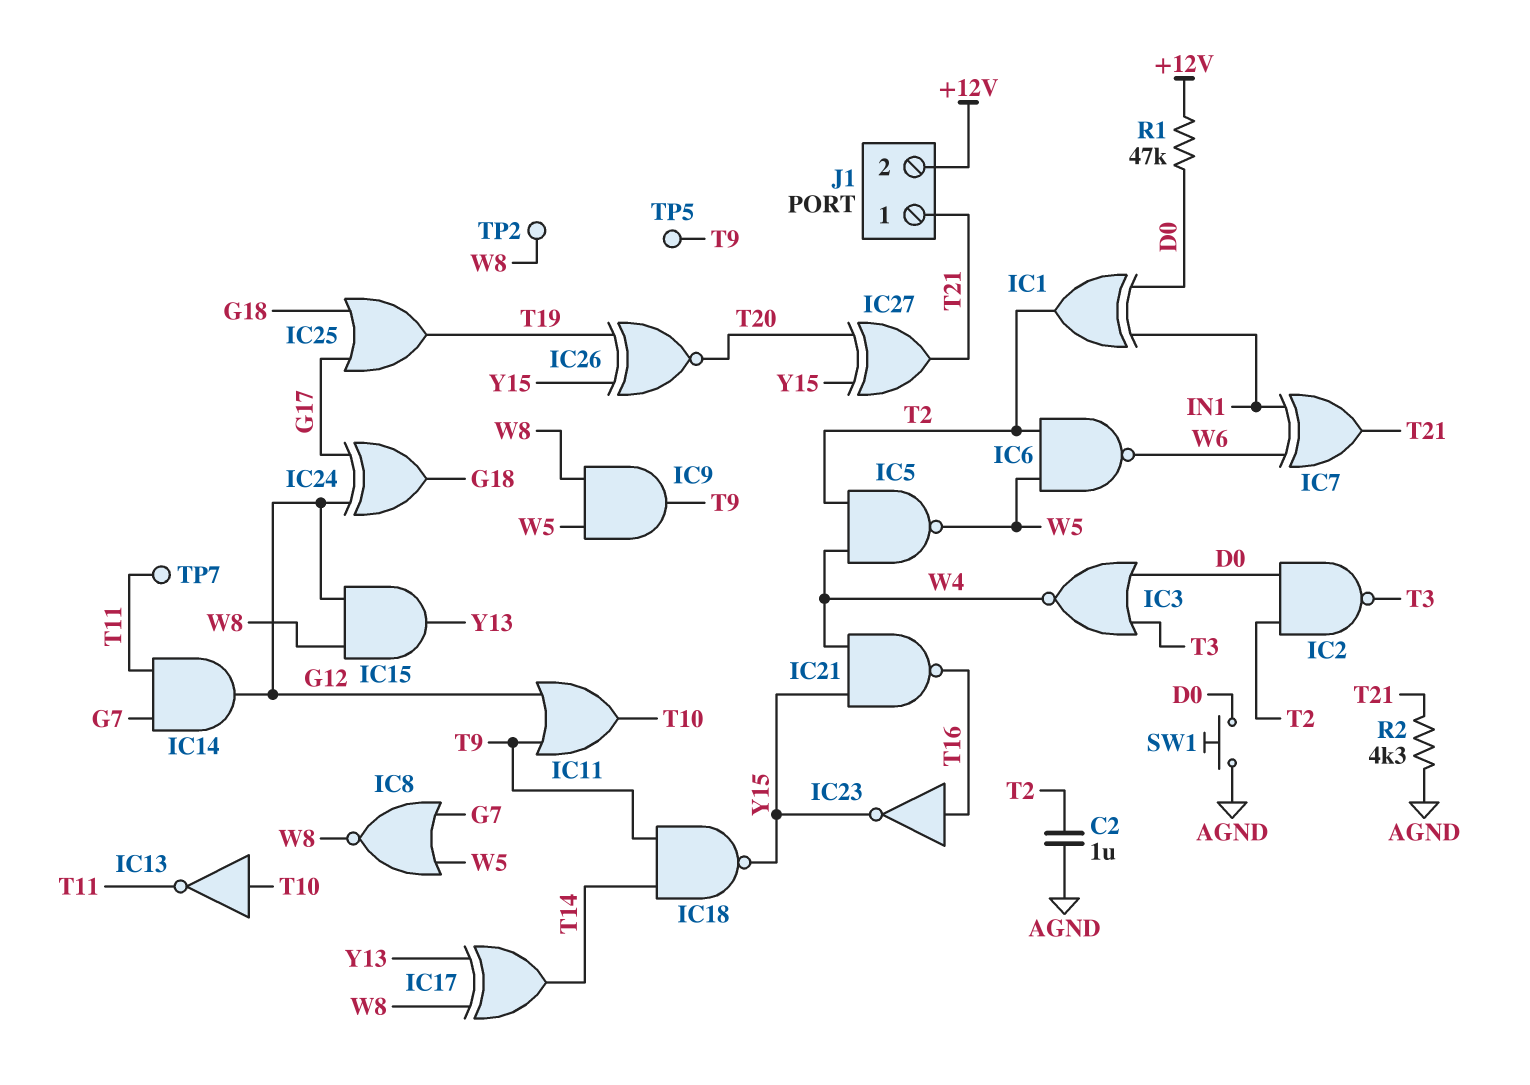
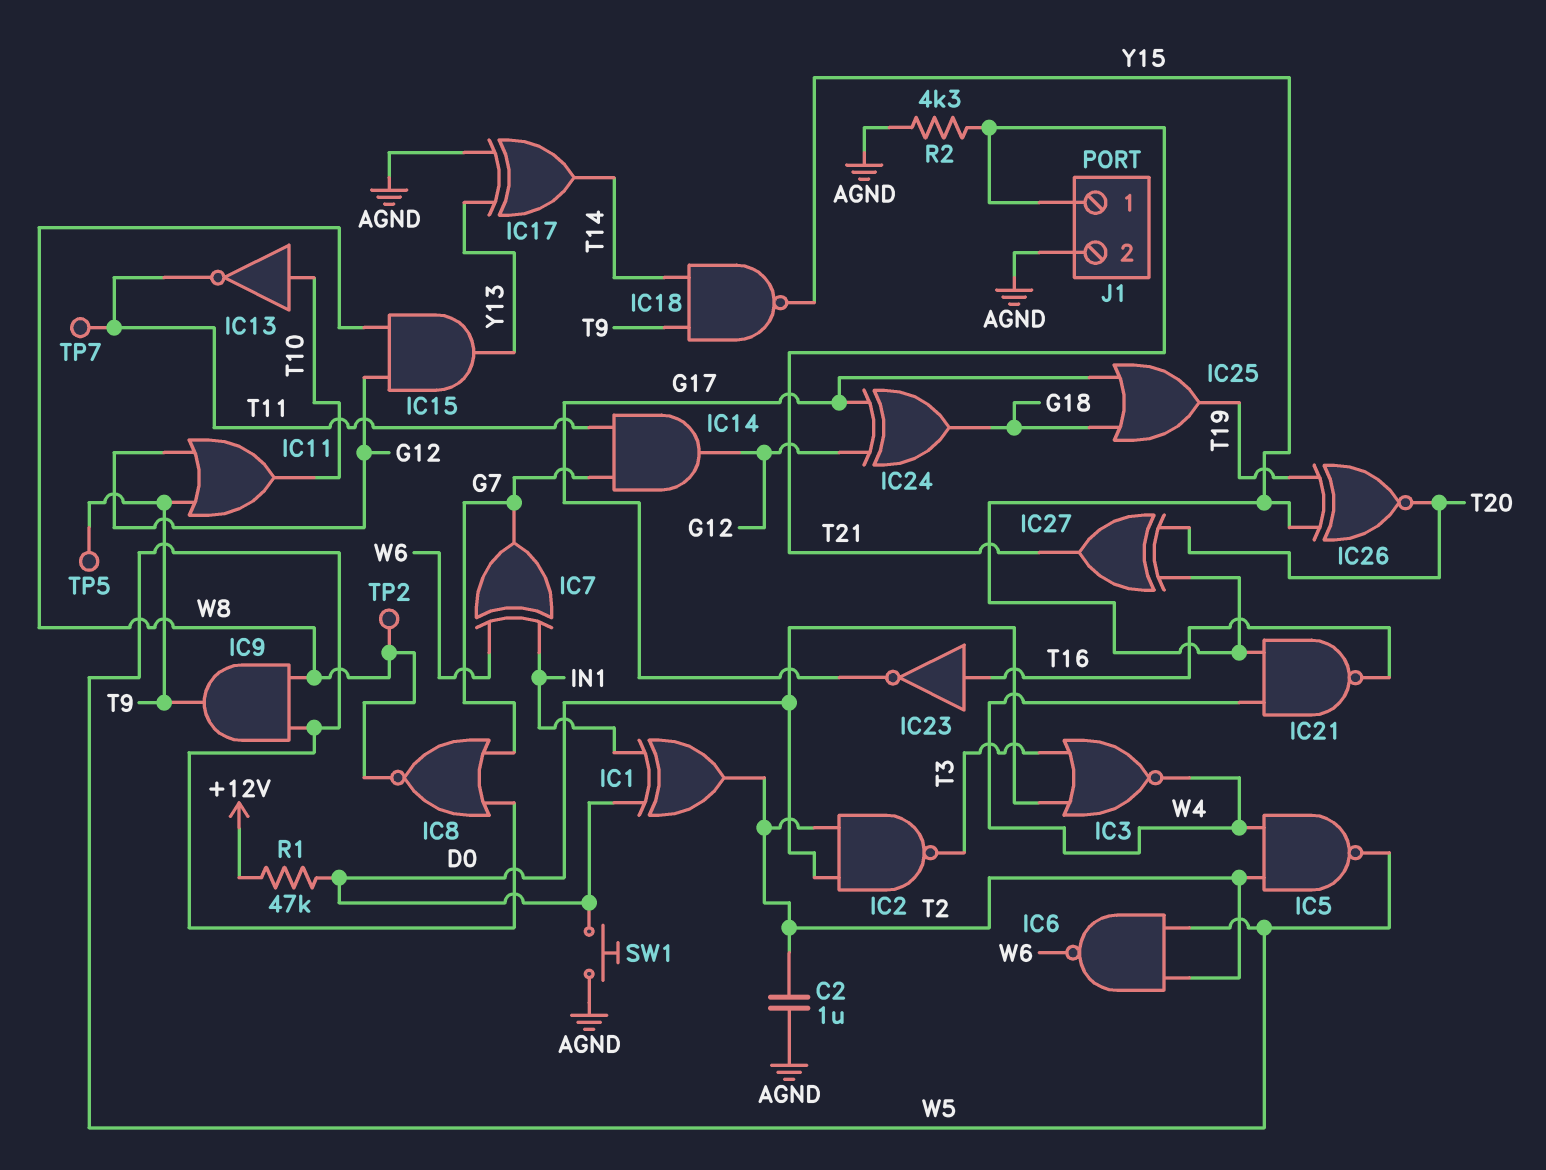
IC7: XOR (in IN1, in W6, out T21) -> XOR (in IN1, in W6, out G7)
IC17: XOR (in W8, in Y13, out T14) -> XOR (in AGND, in Y13, out T14)
IC23: NOT (in T16, out Y15) -> NOT (in T16, out G17)
J1 pin 2: +12V -> AGND

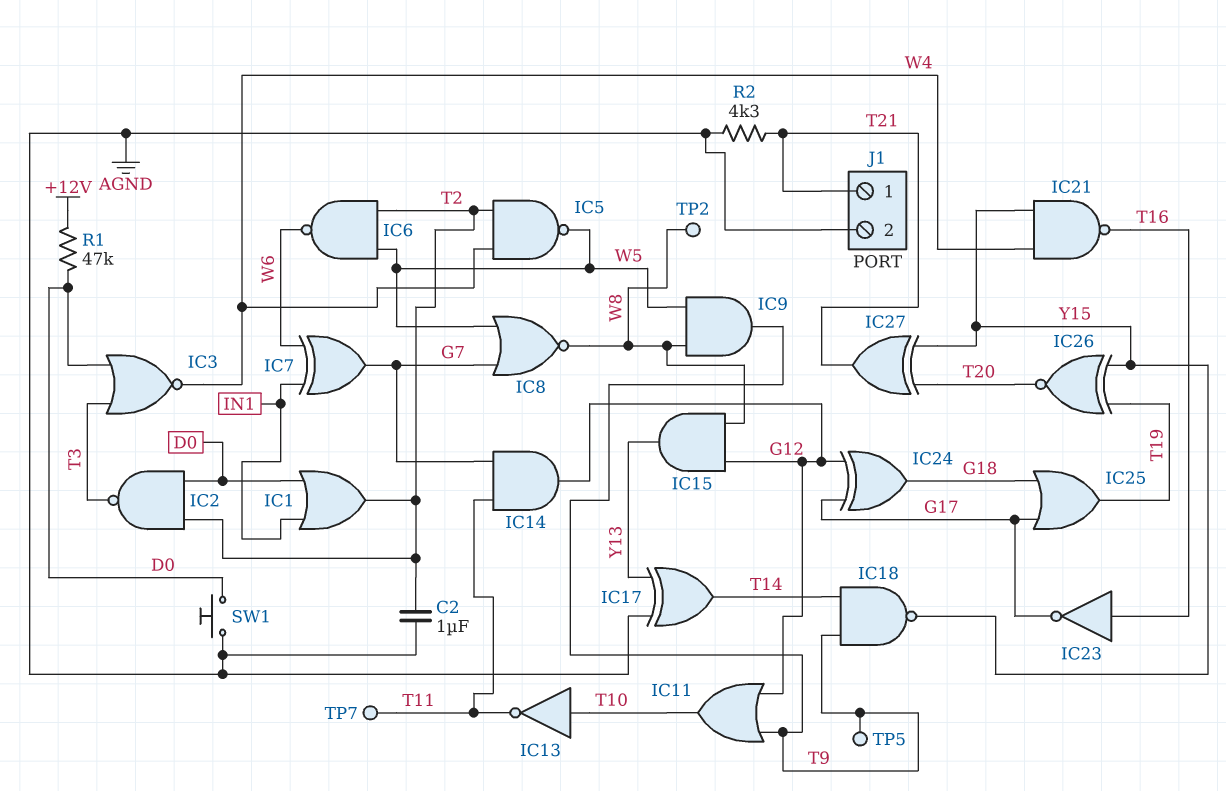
IC1: XOR (in D0, in IN1, out T2) -> OR (in D0, in IN1, out T2)

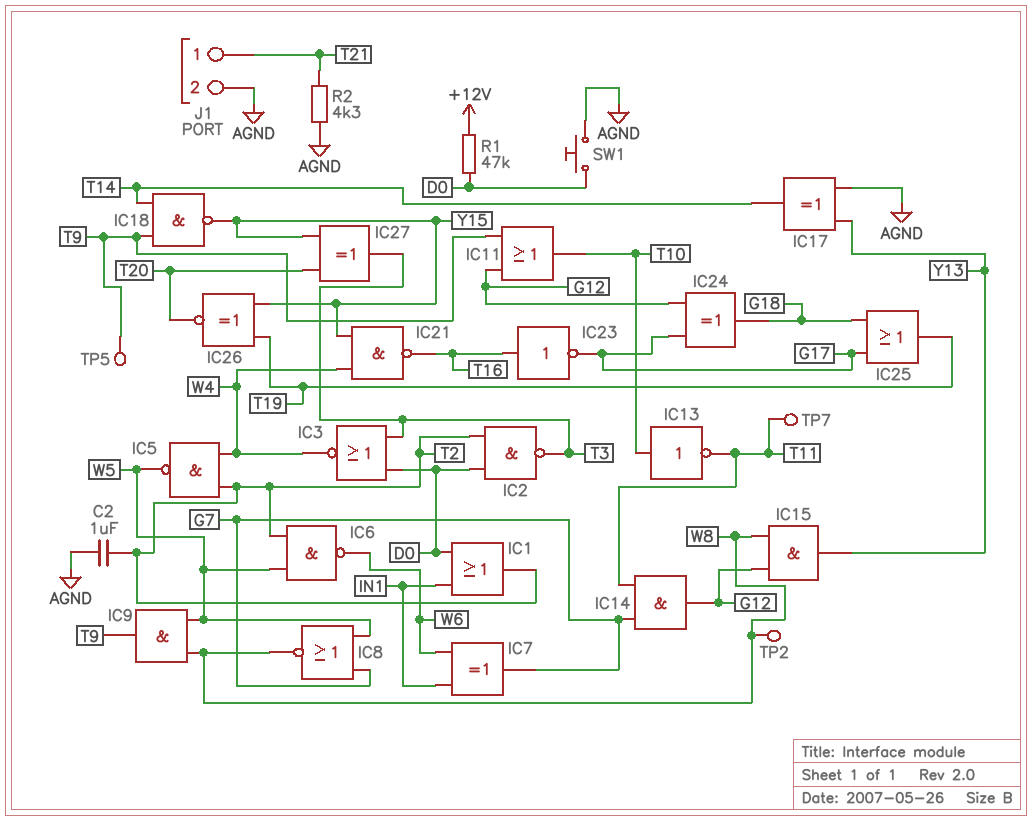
IC27: XOR (in T20, in Y15, out T21) -> XOR (in T20, in Y15, out T3)

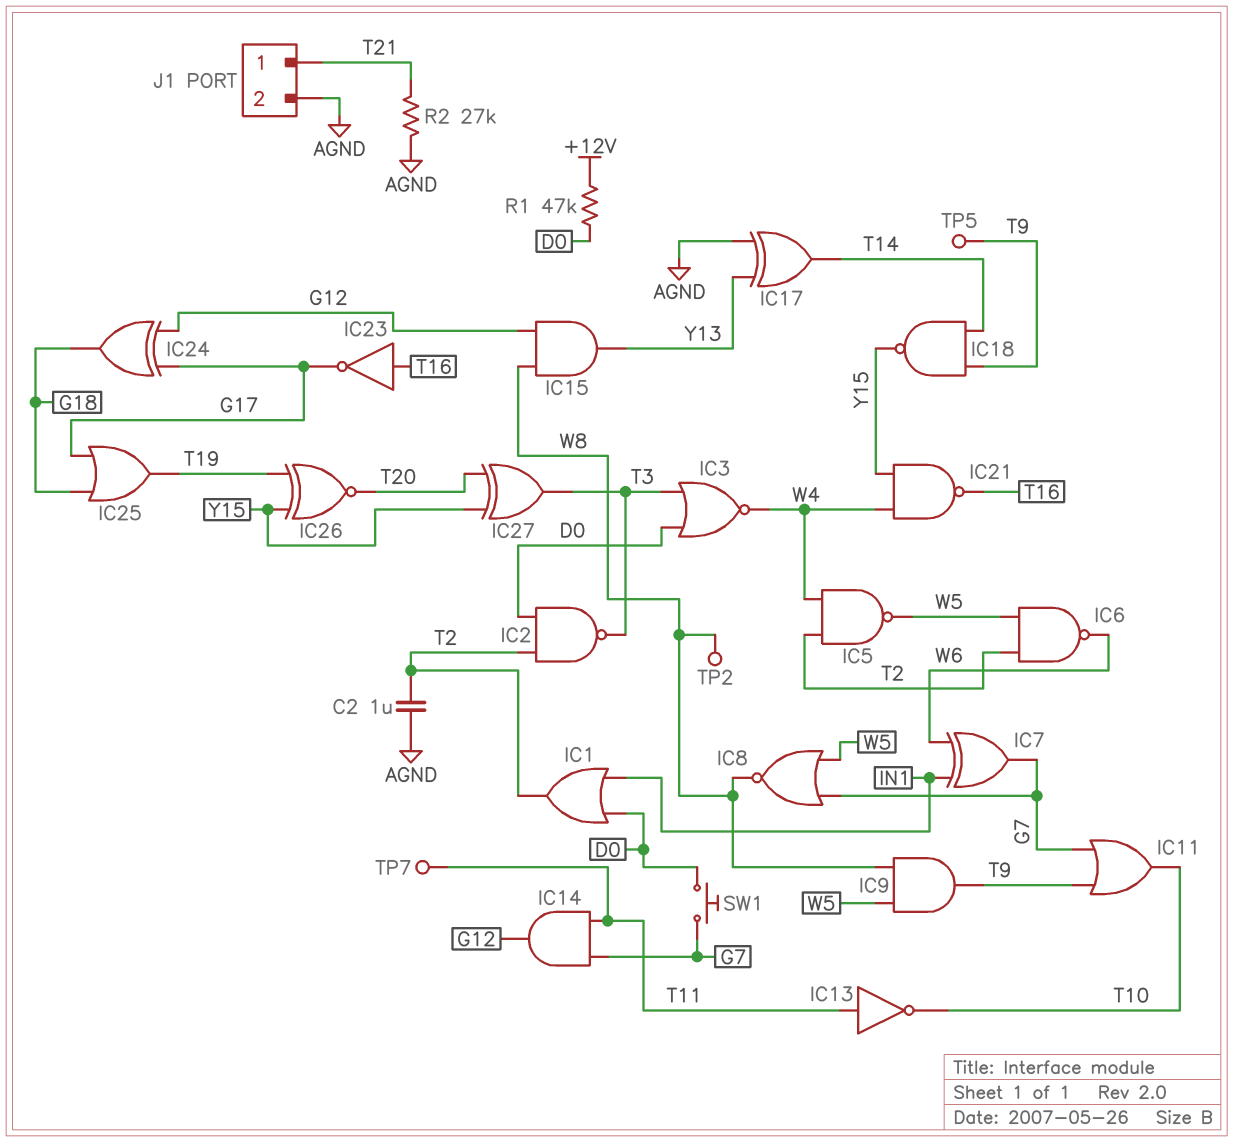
IC11: OR (in G12, in T9, out T10) -> OR (in G7, in T9, out T10)
IC13: NOT (in T10, out T11) -> NOT (in T11, out T10)
R2: 4.3k (AGND, T21) -> 27k (AGND, T21)
SW1: button (AGND, D0) -> button (D0, G7)

